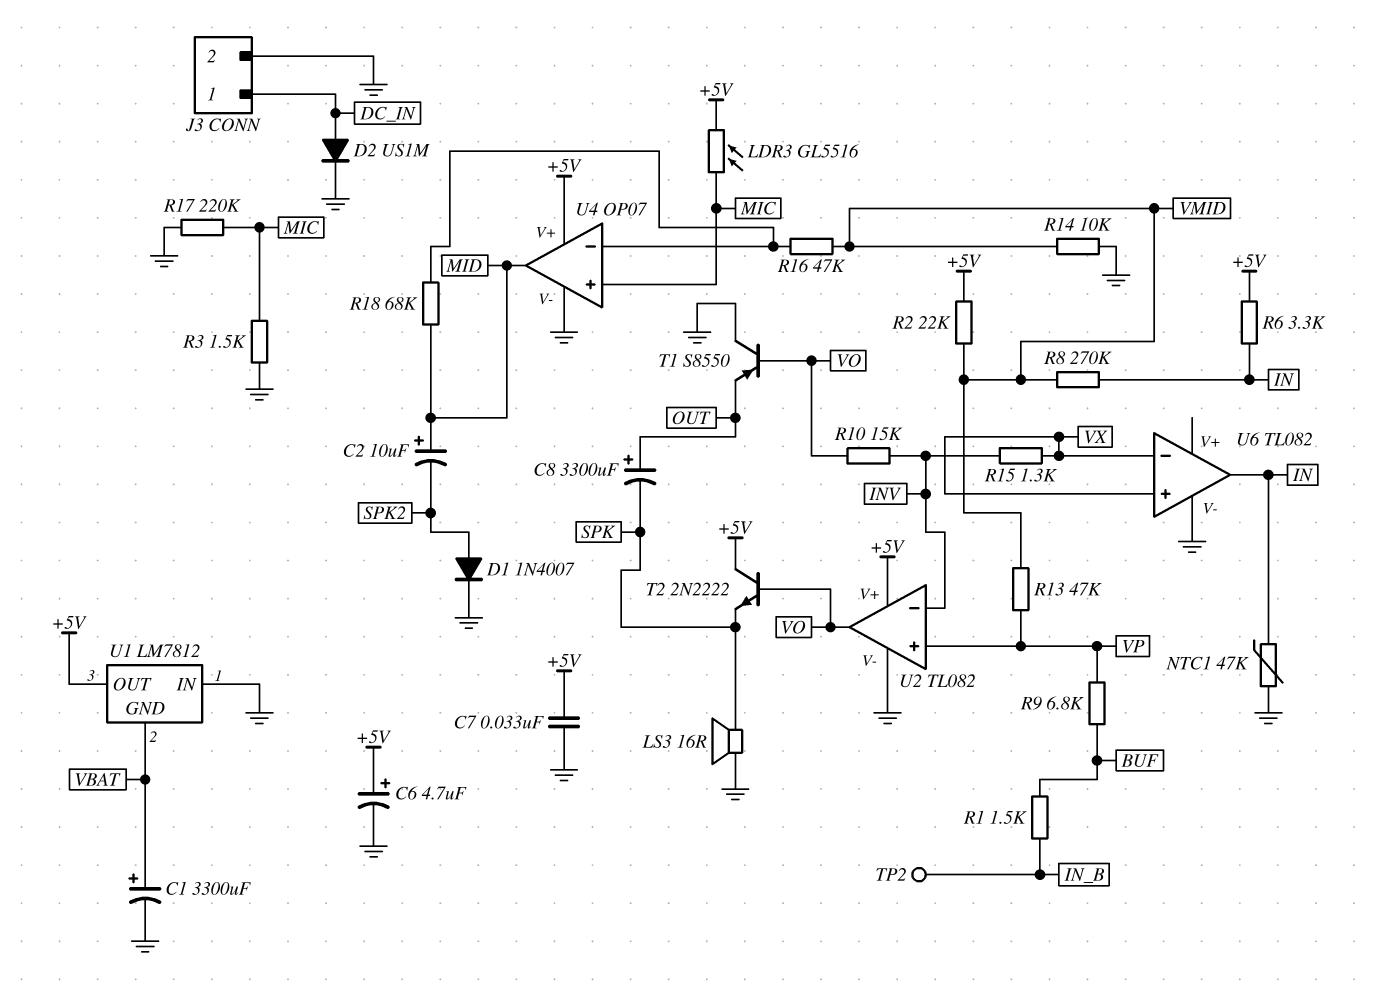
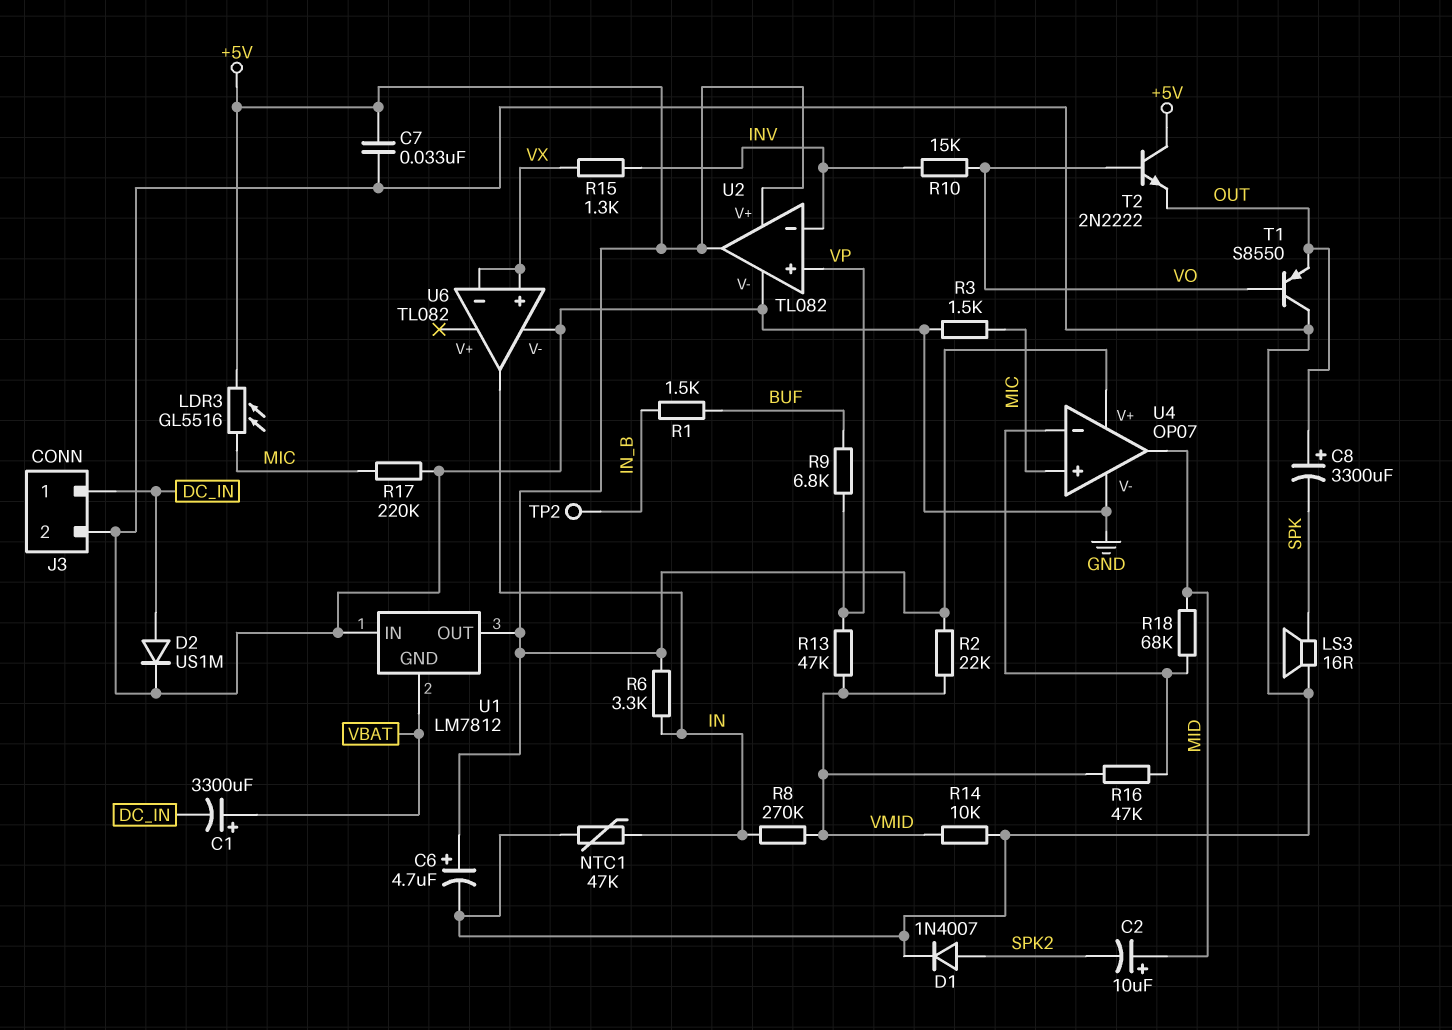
C1: 3300uF (plus VBAT, minus GND) -> 3300uF (plus VBAT, minus DC_IN)
T2: NPN 2N2222 (B VO, C +5V, E SPK) -> NPN 2N2222 (B VO, C +5V, E OUT)
U2 pin out: VO -> +5V

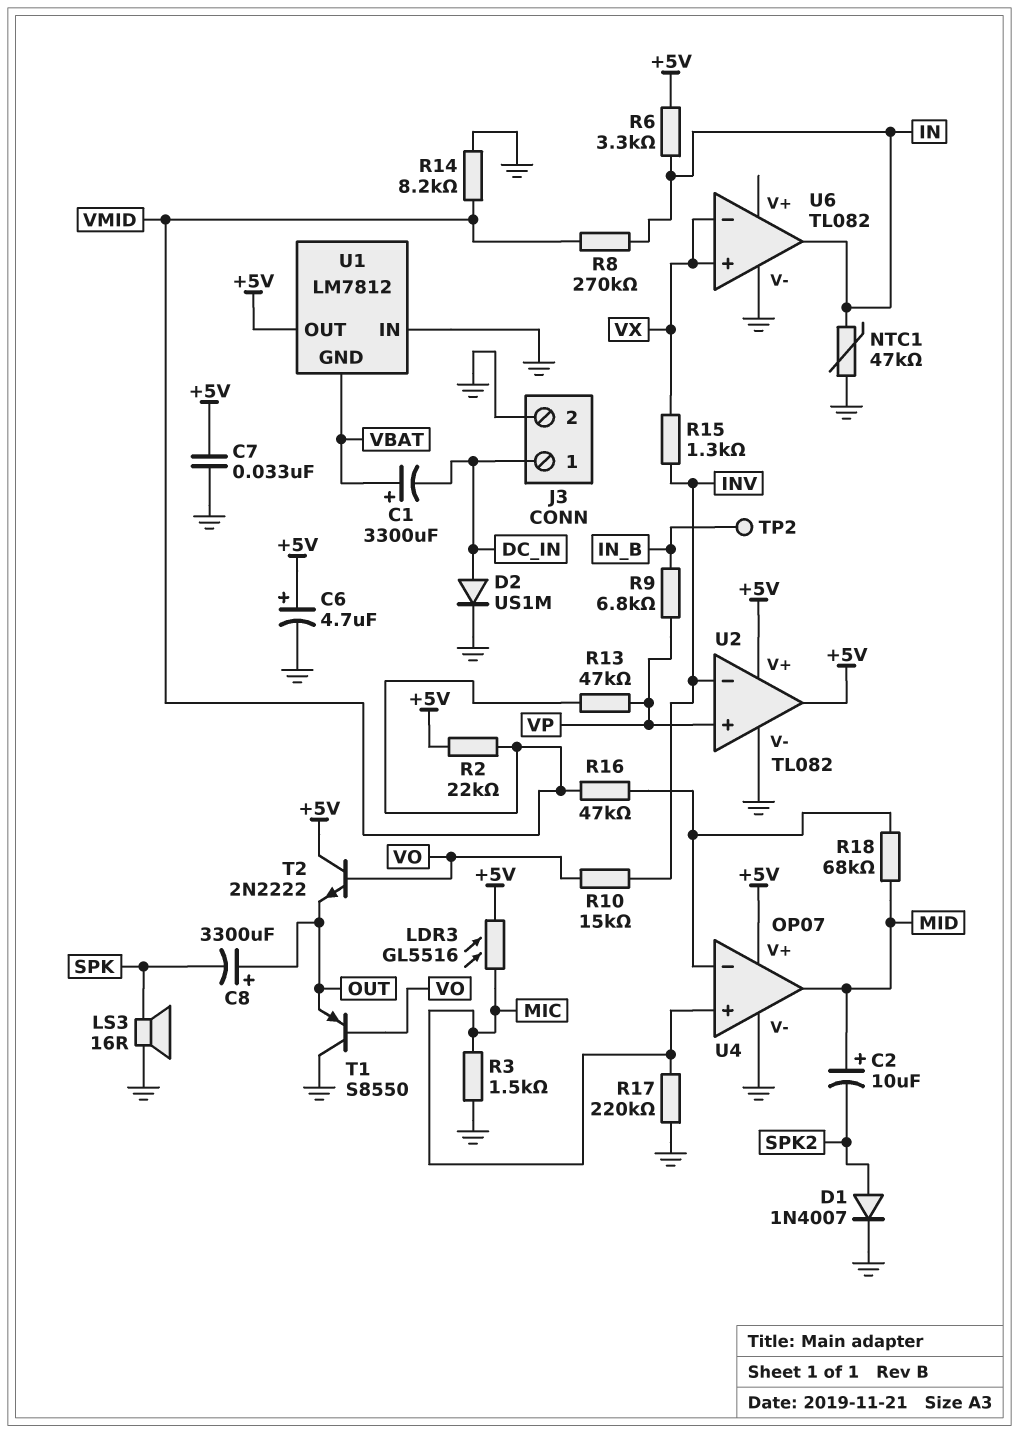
R1: 1.5k (BUF, IN_B) -> none
R9: 6.8k (BUF, VP) -> 6.8k (IN_B, VP)
R14: 10k (GND, VMID) -> 8.2k (GND, VMID)

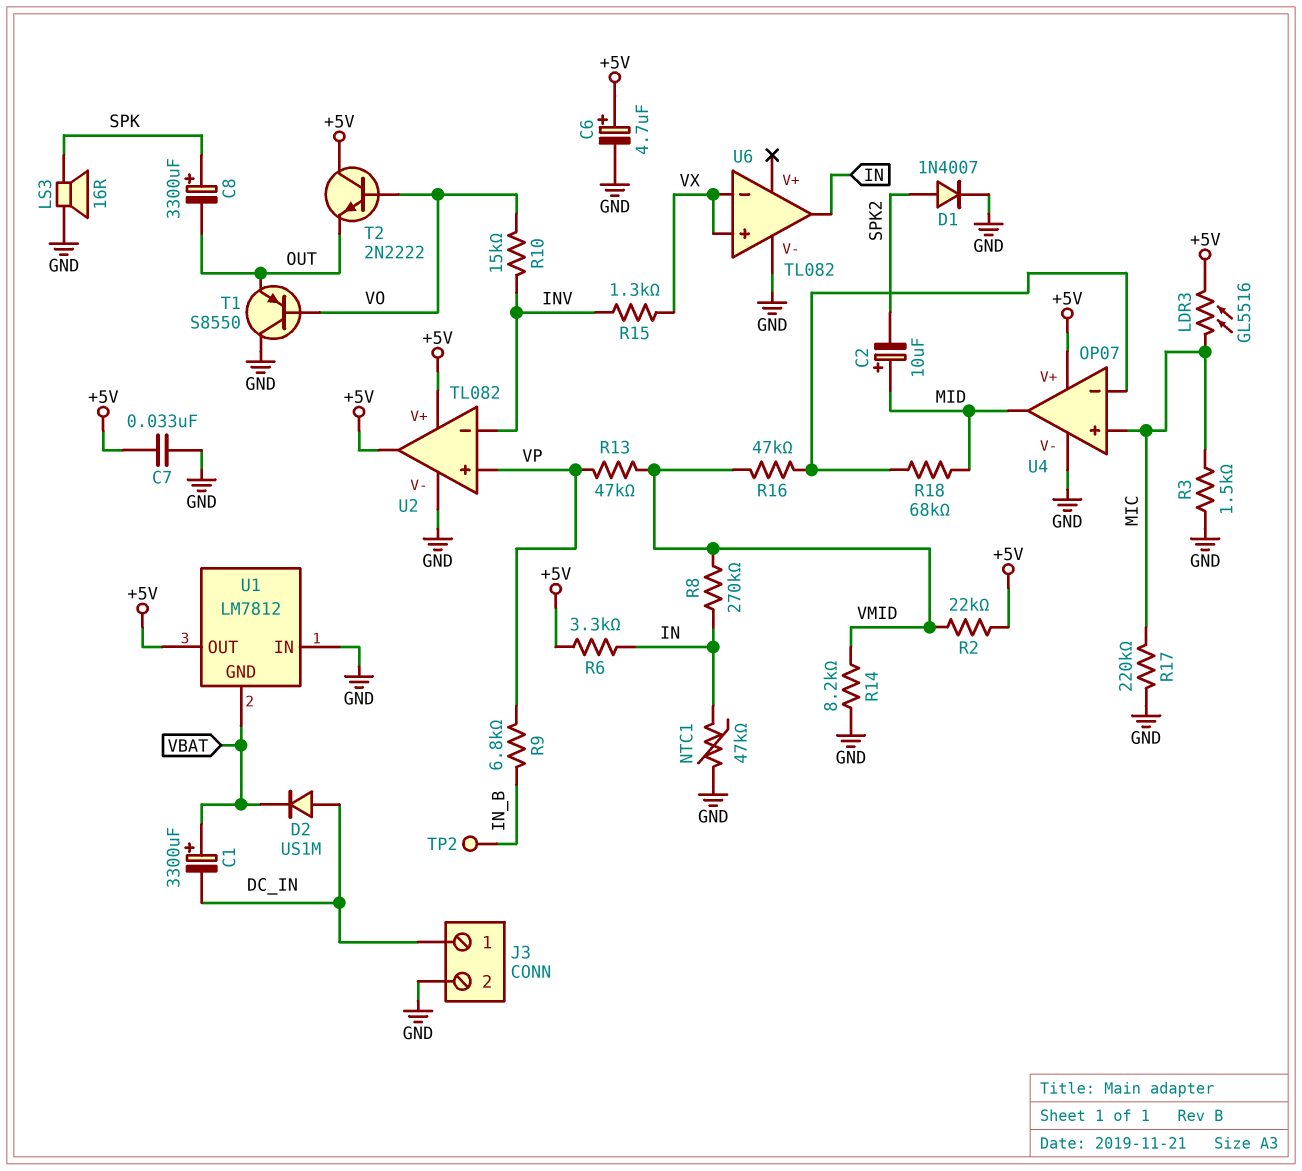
C8: 3300uF (plus OUT, minus SPK) -> 3300uF (plus SPK, minus OUT)
D2: diode US1M (A DC_IN, K GND) -> diode US1M (A DC_IN, K VBAT)

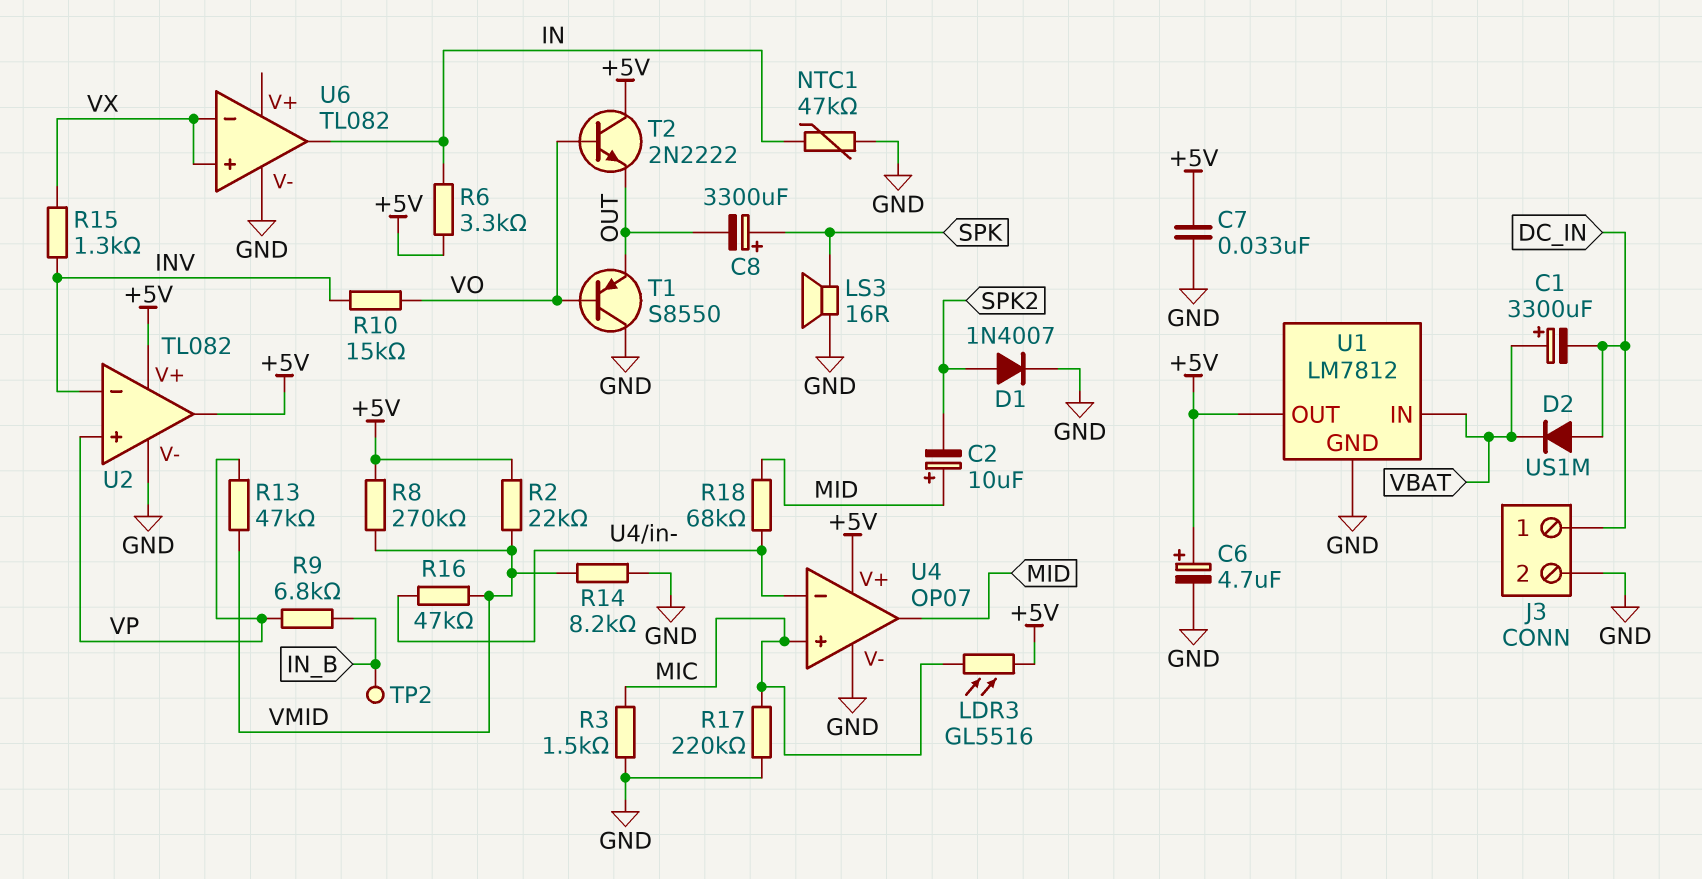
R8: 270k (IN, VMID) -> 270k (+5V, VMID)
U1 pin GND: VBAT -> GND
U1 pin IN: GND -> VBAT

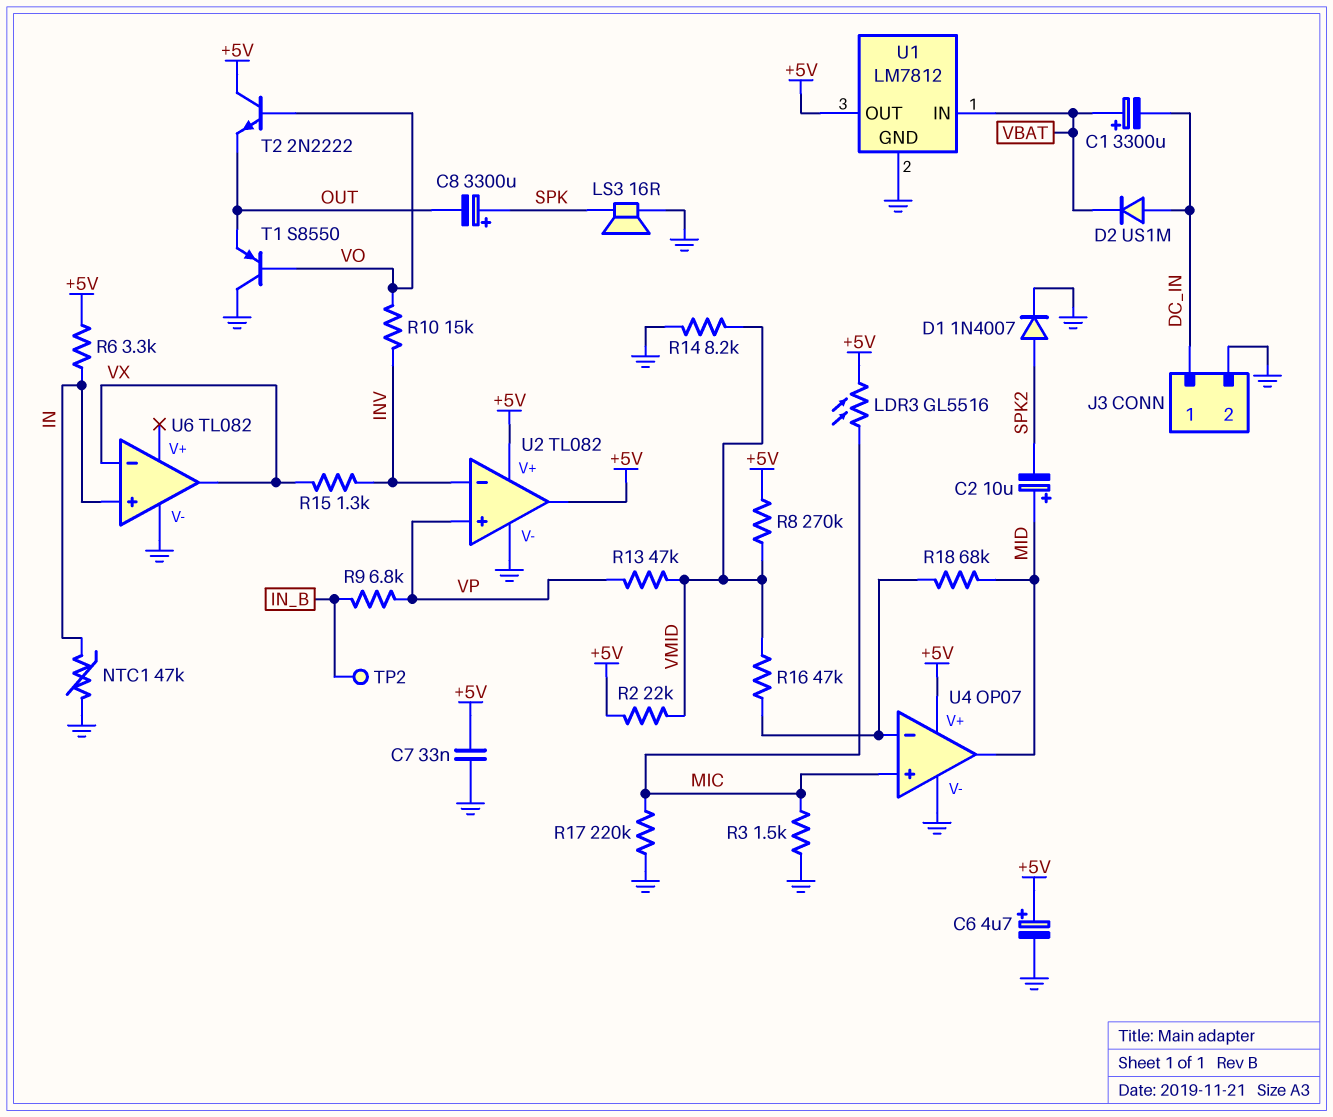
U6 pin in+: VX -> IN
U6 pin out: IN -> VX

